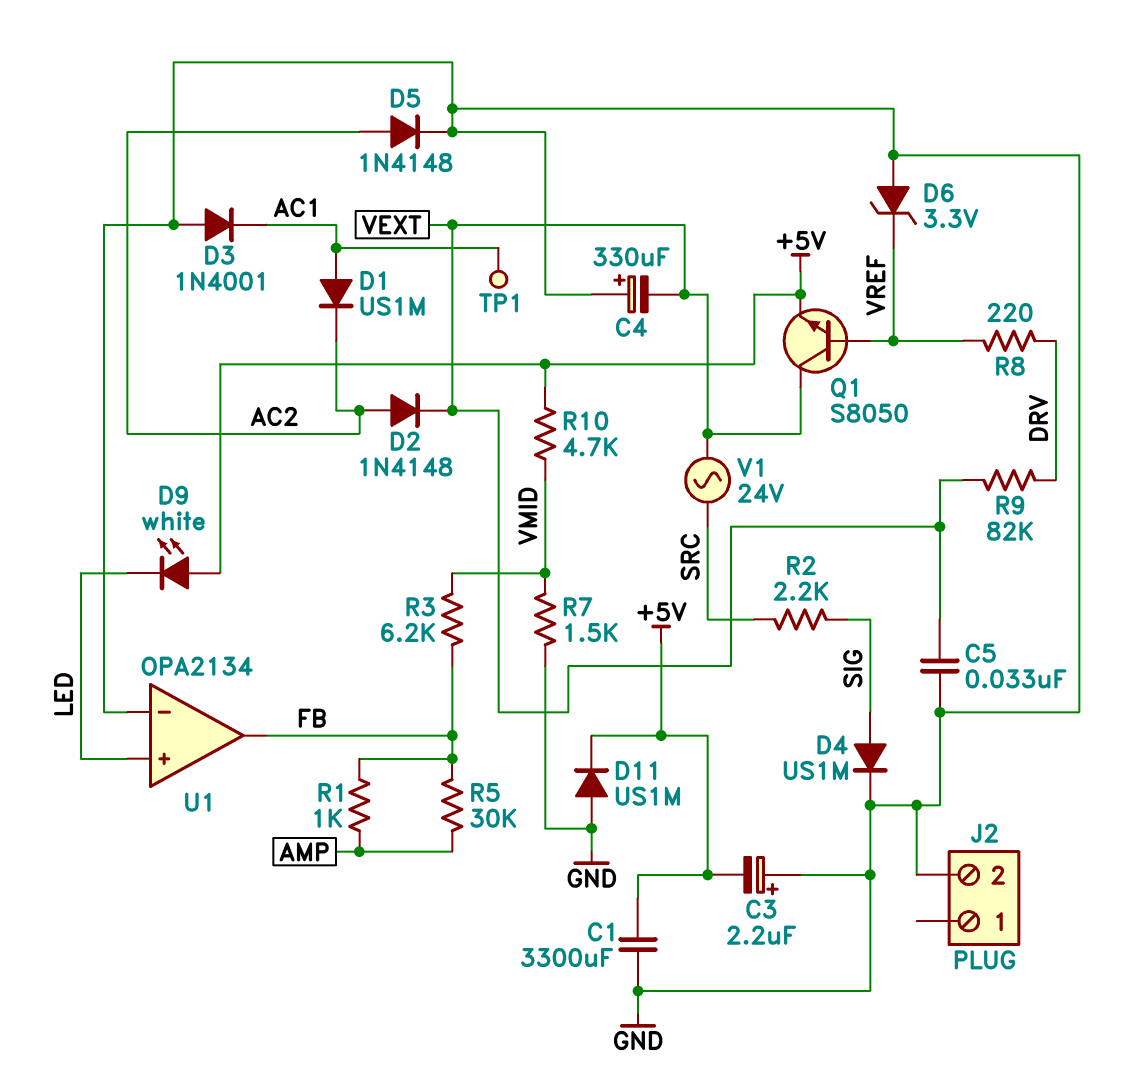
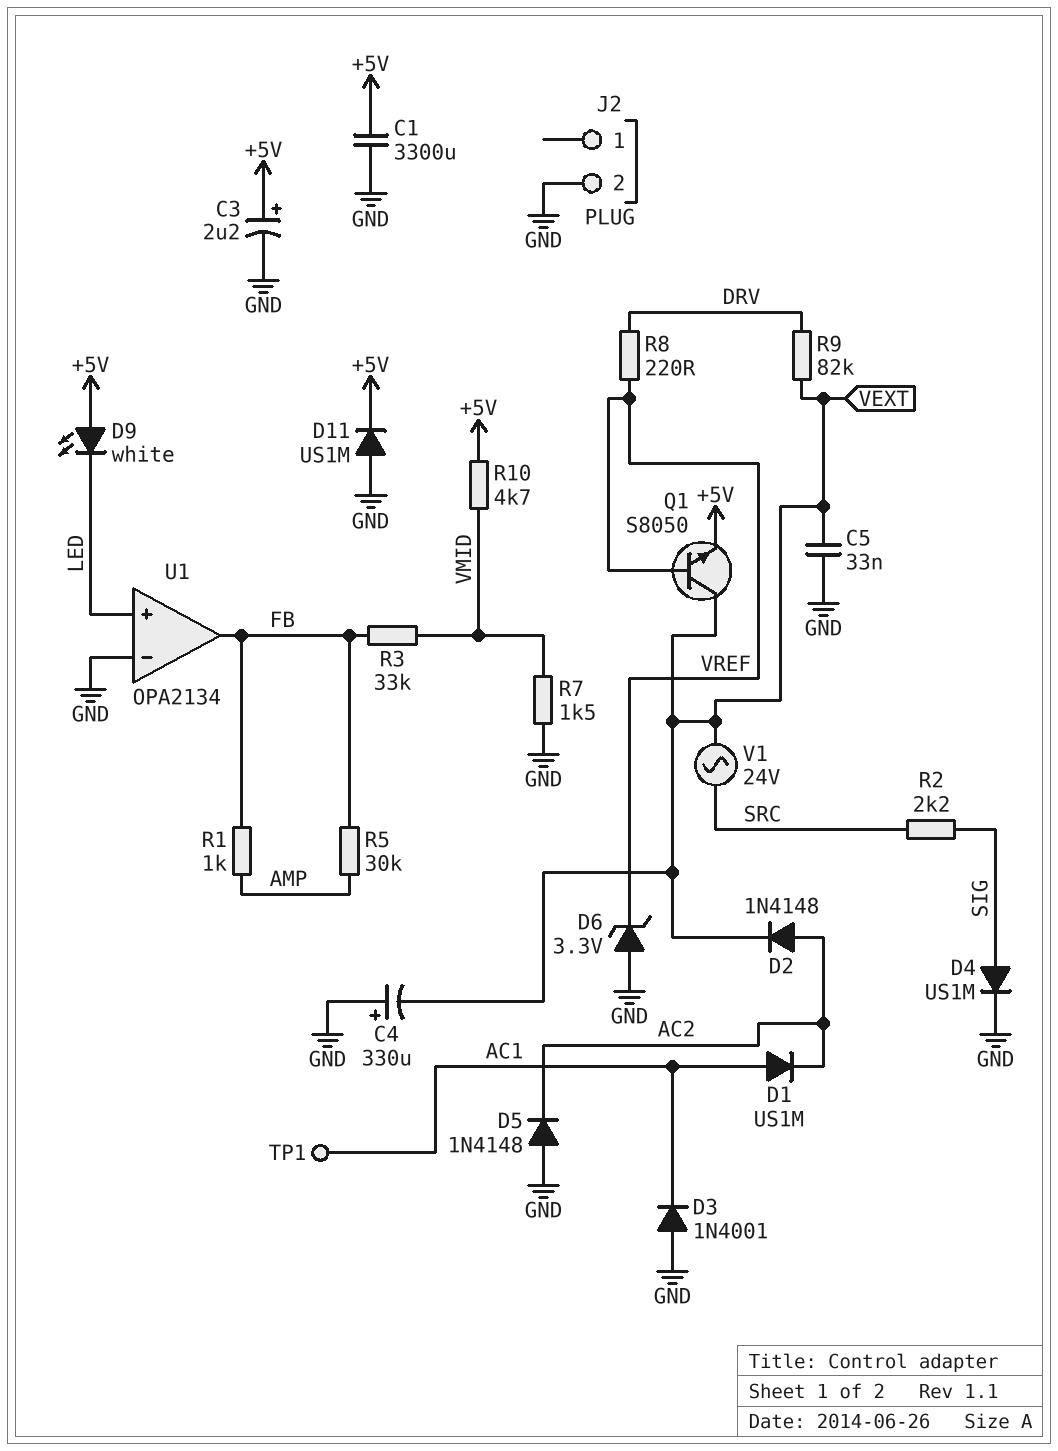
C3: 2.2uF (plus GND, minus +5V) -> 2.2uF (plus +5V, minus GND)
D5: diode 1N4148 (A AC2, K GND) -> diode 1N4148 (A GND, K AC2)
R3: 6.2k (FB, VMID) -> 33k (FB, VMID)

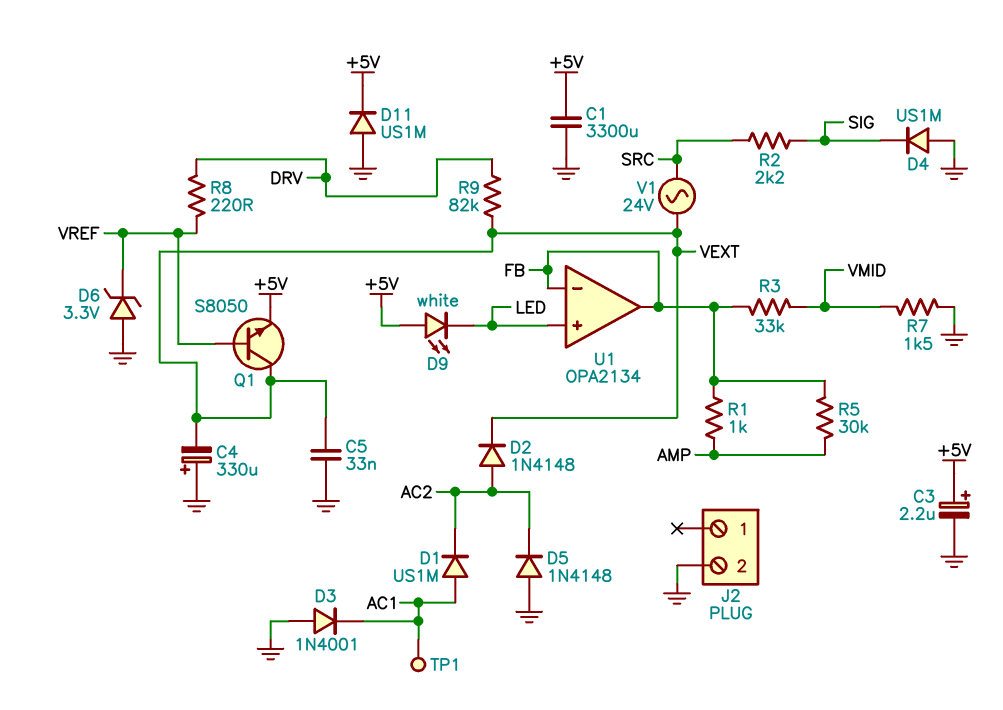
D4: diode US1M (A SIG, K GND) -> diode US1M (A GND, K SIG)
R10: 4.7k (+5V, VMID) -> none
U1 pin in-: GND -> FB

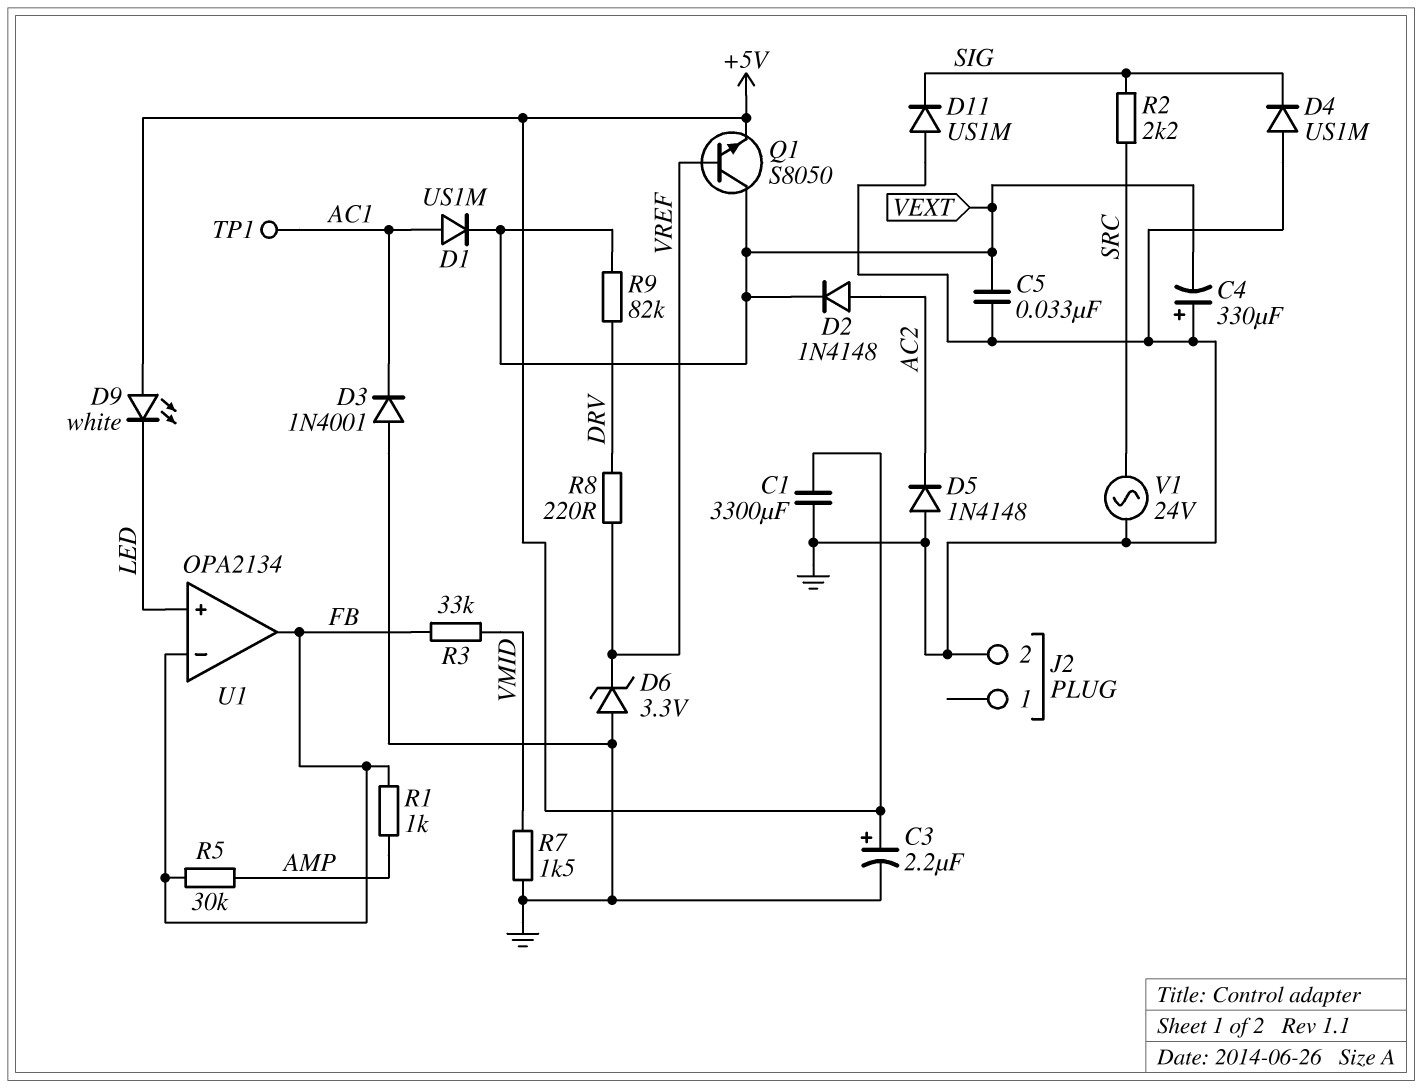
D1: diode US1M (A AC1, K AC2) -> diode US1M (A AC1, K VEXT)
D11: diode US1M (A GND, K +5V) -> diode US1M (A GND, K SIG)
V1: AC 24V (SRC, VEXT) -> AC 24V (GND, SRC)

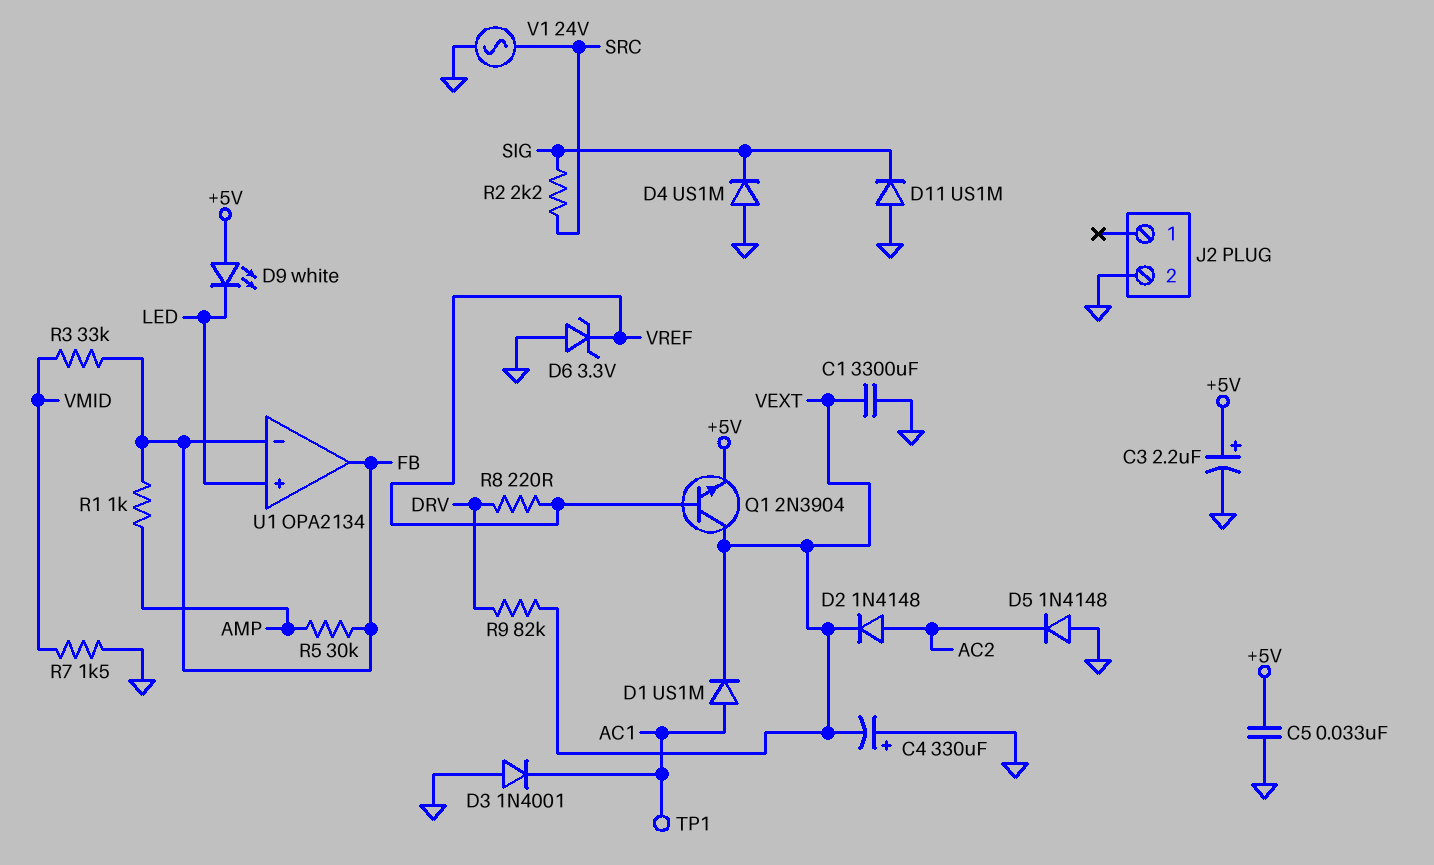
C1: 3300uF (+5V, GND) -> 3300uF (GND, VEXT)
C5: 33nF (GND, VEXT) -> 33nF (+5V, GND)
Q1: NPN S8050 (B VREF, C VEXT, E +5V) -> NPN 2N3904 (B VREF, C VEXT, E +5V)

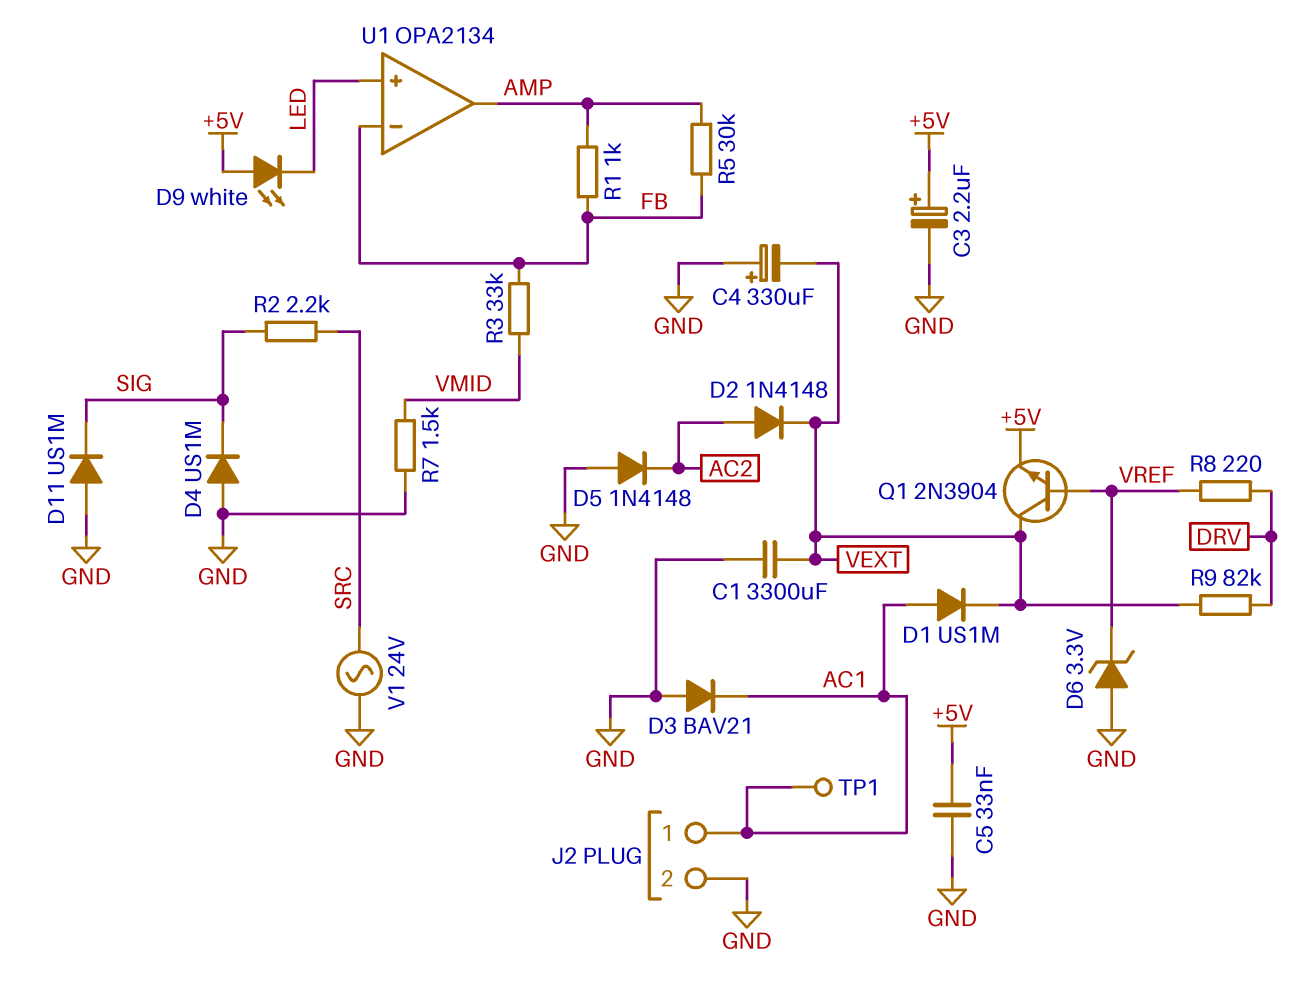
D3: diode 1N4001 (A GND, K AC1) -> diode BAV21 (A GND, K AC1)
J2 pin 1: none -> AC1
U1 pin out: FB -> AMP

